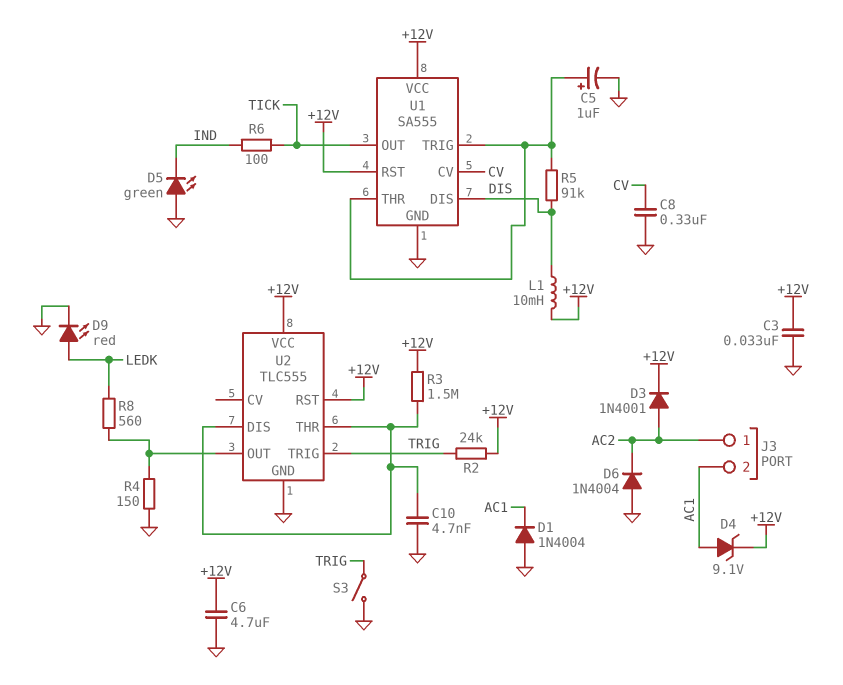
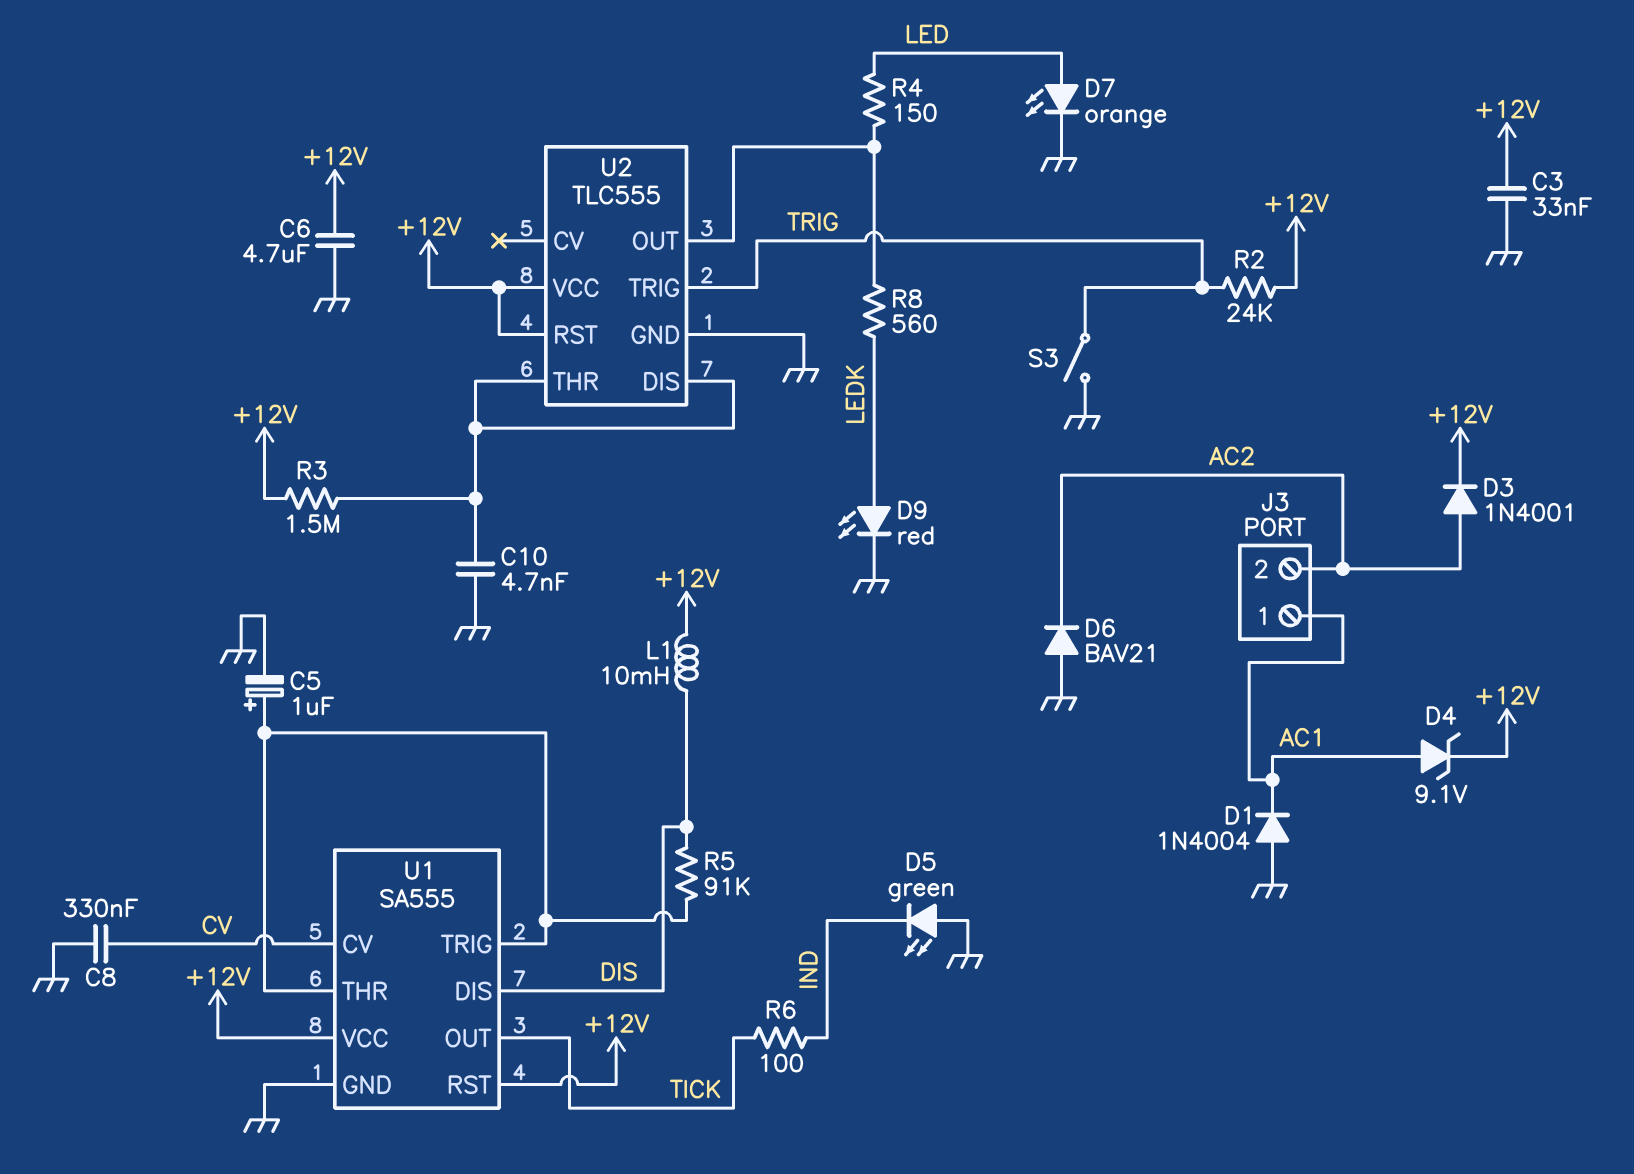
D6: diode 1N4004 (A GND, K AC2) -> diode BAV21 (A GND, K AC2)
D7: none -> LED orange (A LED, K GND)
J3 pin 1: AC2 -> AC1
J3 pin 2: AC1 -> AC2
R4: 150 (GND, U2/OUT) -> 150 (LED, U2/OUT)

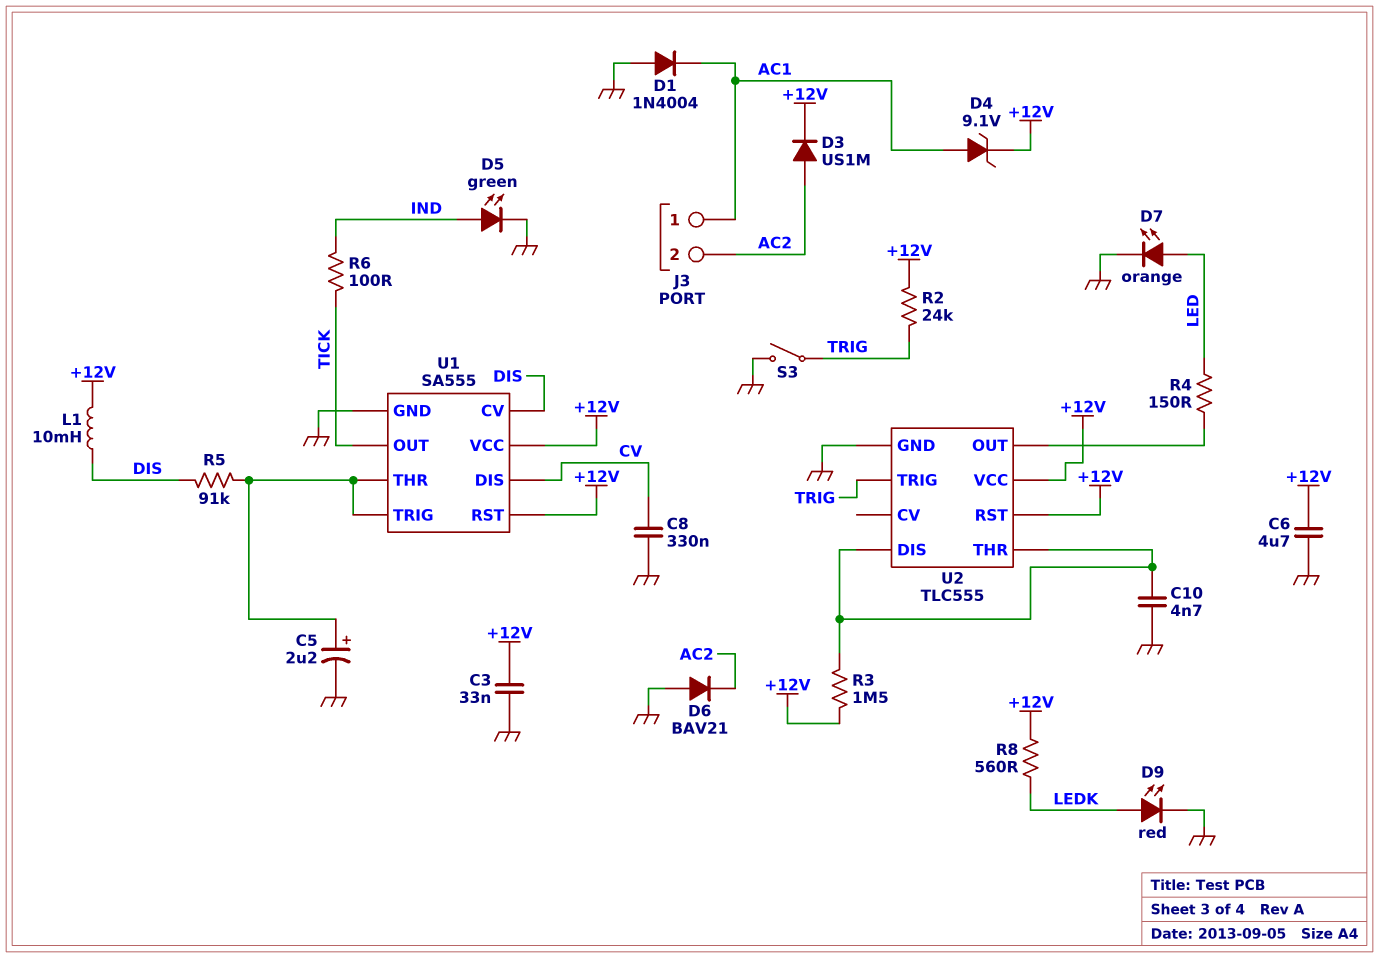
C5: 1uF (plus U1/THR, minus GND) -> 2.2uF (plus U1/THR, minus GND)
D3: diode 1N4001 (A AC2, K +12V) -> diode US1M (A AC2, K +12V)
D5: LED green (A GND, K IND) -> LED green (A IND, K GND)
R8: 560 (LEDK, U2/OUT) -> 560 (+12V, LEDK)
U1 pin CV: CV -> DIS
U1 pin DIS: DIS -> CV

